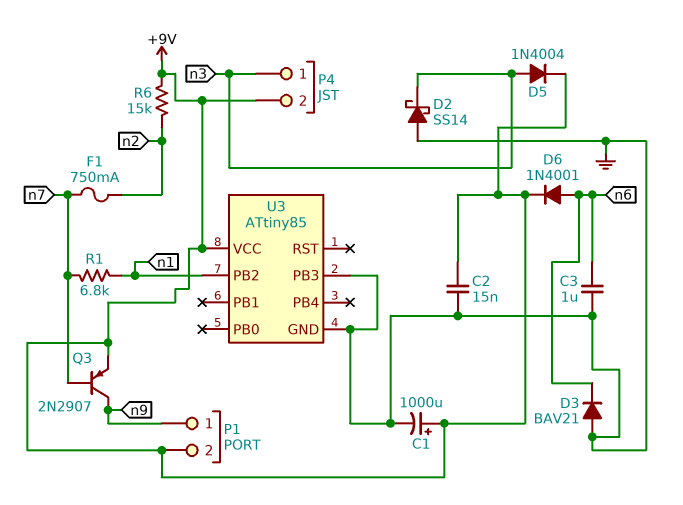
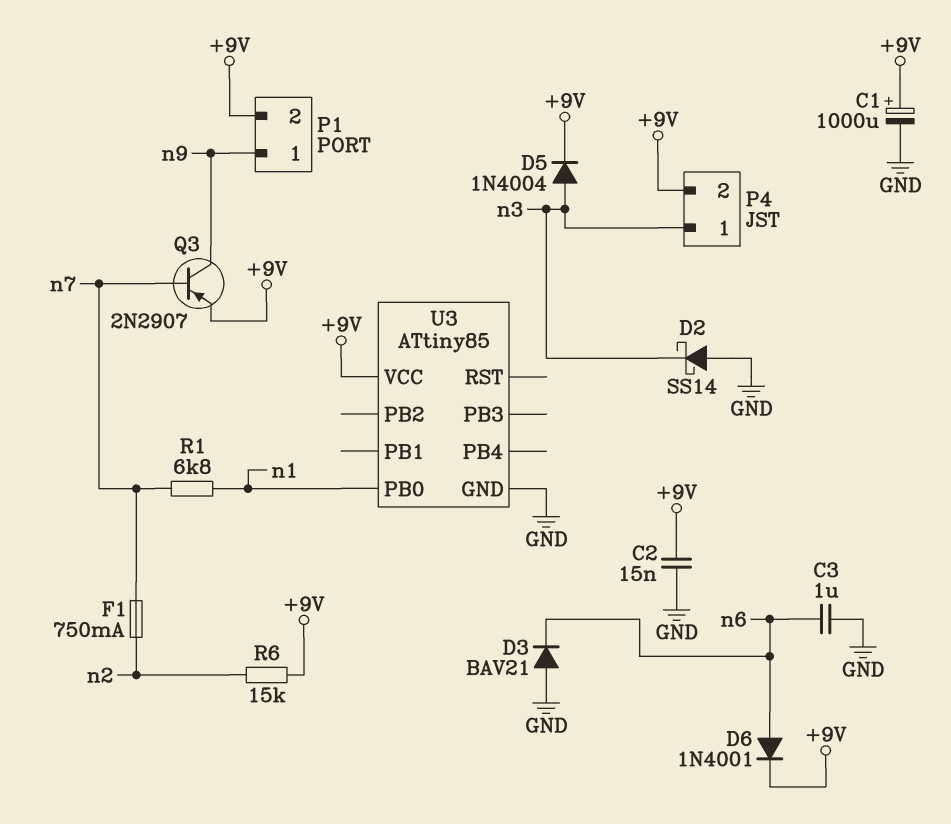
U3 pin PB0: none -> n1
U3 pin PB2: n1 -> none
U3 pin PB3: GND -> none

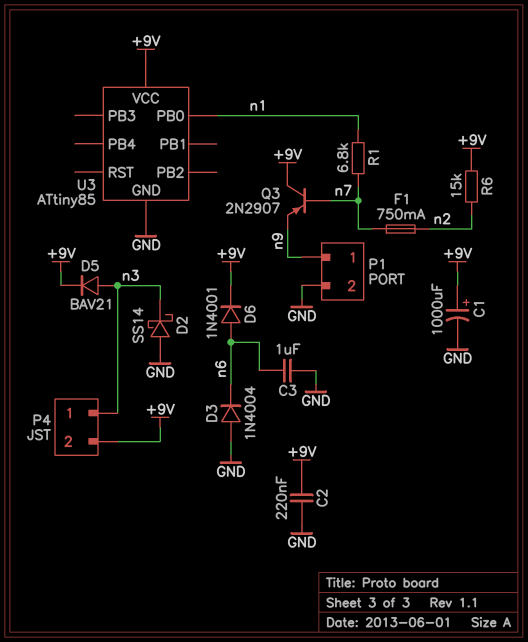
C2: 15nF (+9V, GND) -> 220nF (+9V, GND)
D3: diode BAV21 (A GND, K n6) -> diode 1N4004 (A GND, K n6)
D5: diode 1N4004 (A n3, K +9V) -> diode BAV21 (A n3, K +9V)
P1 pin 2: +9V -> GND
Q3: PNP 2N2907 (B n7, C n9, E +9V) -> PNP 2N2907 (B n7, C +9V, E n9)

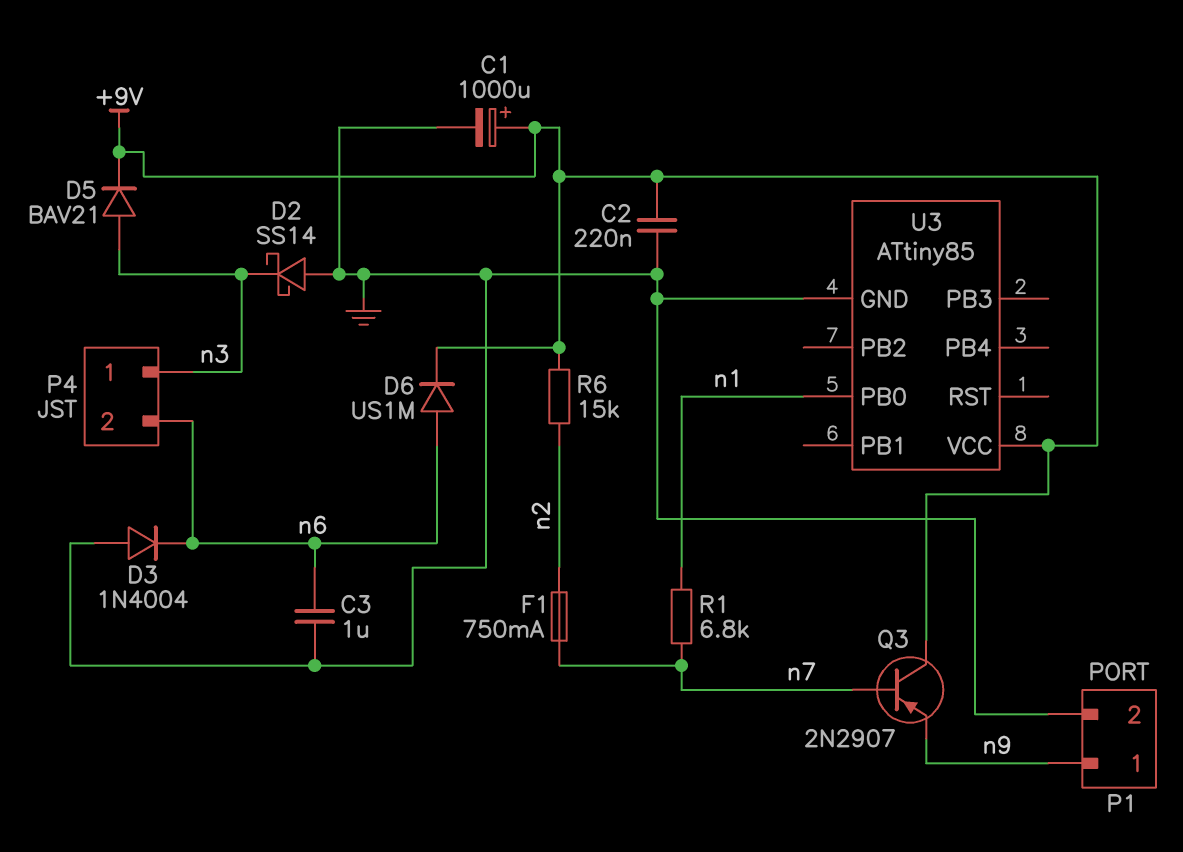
D6: diode 1N4001 (A n6, K +9V) -> diode US1M (A n6, K +9V)
P4 pin 2: +9V -> n6

